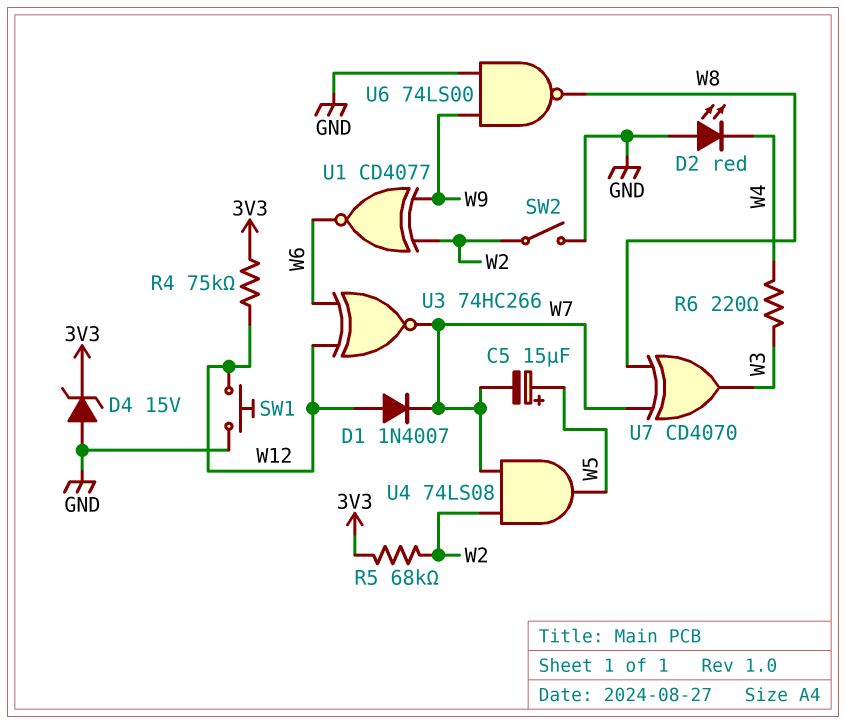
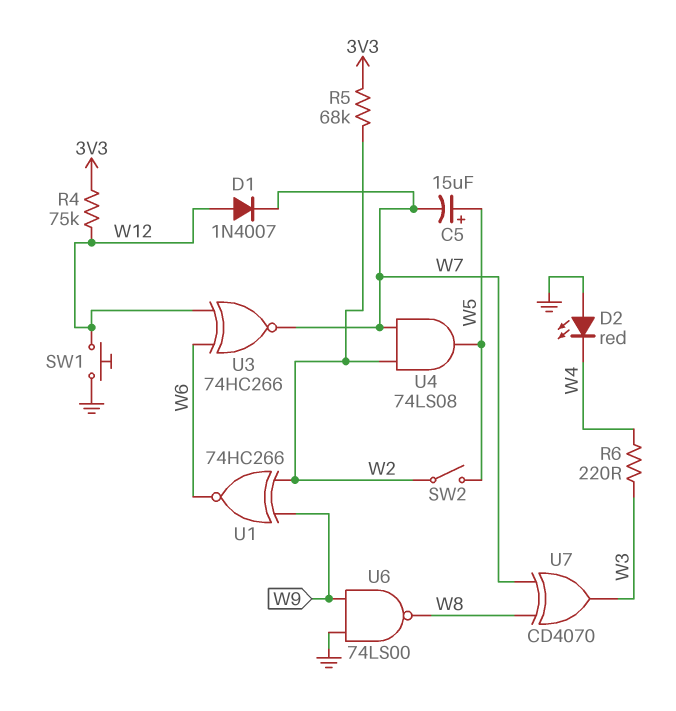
D4: zener 15V (A GND, K 3V3) -> none
SW2: switch (GND, W2) -> switch (W2, W5)
U1: XNOR CD4077 (in W2, in W9, out W6) -> XNOR 74HC266 (in W2, in W9, out W6)

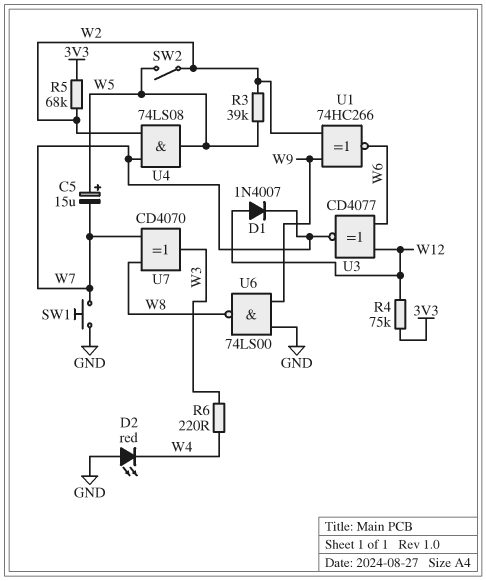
R3: none -> 39k (W2, W5)
SW1: button (GND, W12) -> button (GND, W7)
U3: XNOR 74HC266 (in W6, in W12, out W7) -> XNOR CD4077 (in W6, in W12, out W7)

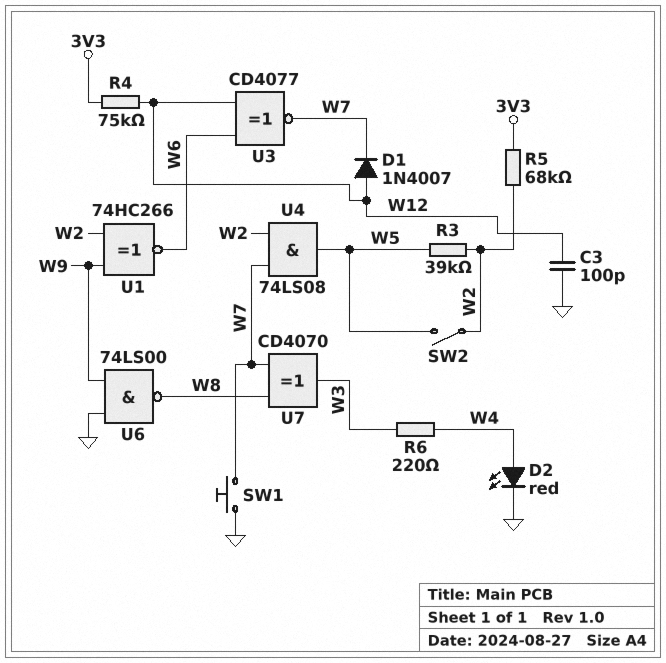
C3: none -> 100pF (GND, W12)
C5: 15uF (plus W5, minus W7) -> none
D2: LED red (A GND, K W4) -> LED red (A W4, K GND)

